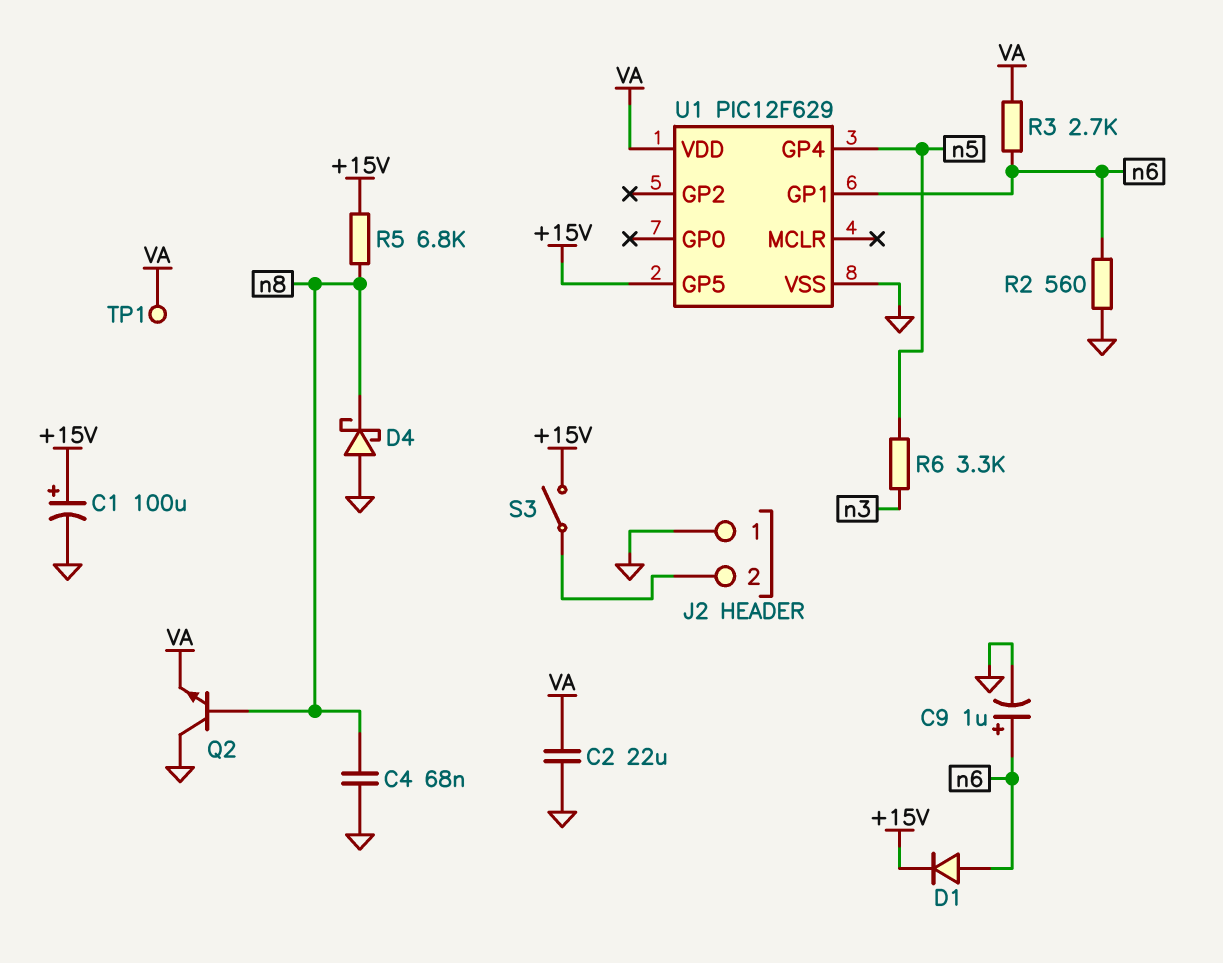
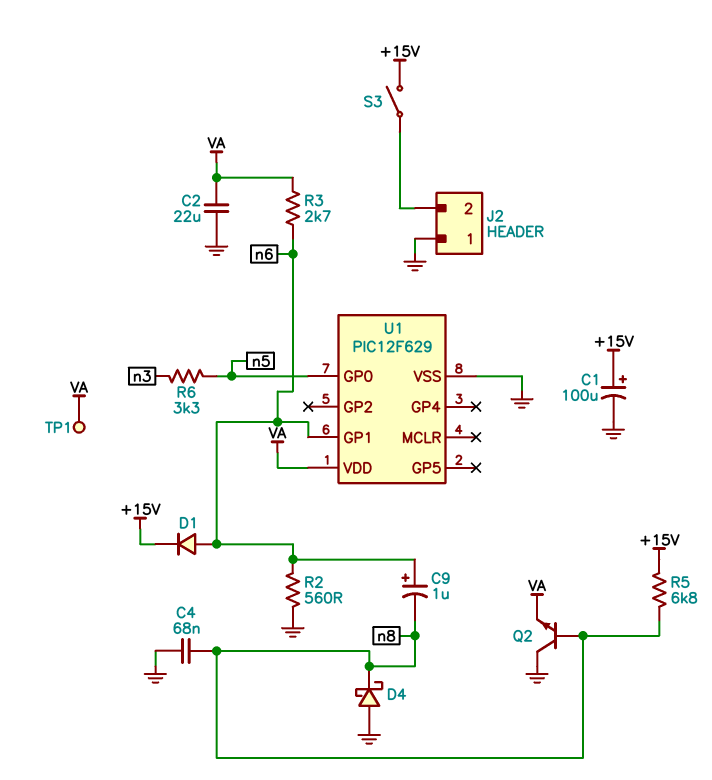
C9: 1uF (plus n6, minus GND) -> 1uF (plus n6, minus n8)
U1 pin GP0: none -> n5
U1 pin GP4: n5 -> none
U1 pin GP5: +15V -> none

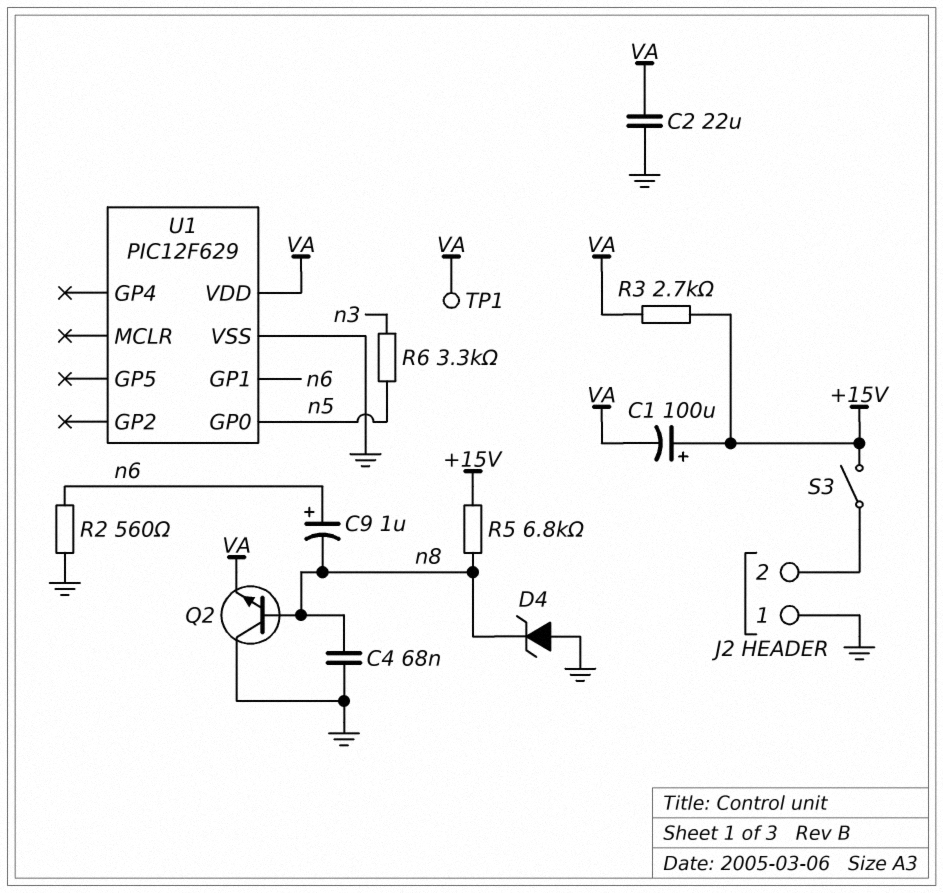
C1: 100uF (plus +15V, minus GND) -> 100uF (plus +15V, minus VA)
D1: diode (A n6, K +15V) -> none
D4: schottky (A GND, K n8) -> zener (A GND, K n8)
R3: 2.7k (VA, n6) -> 2.7k (+15V, VA)

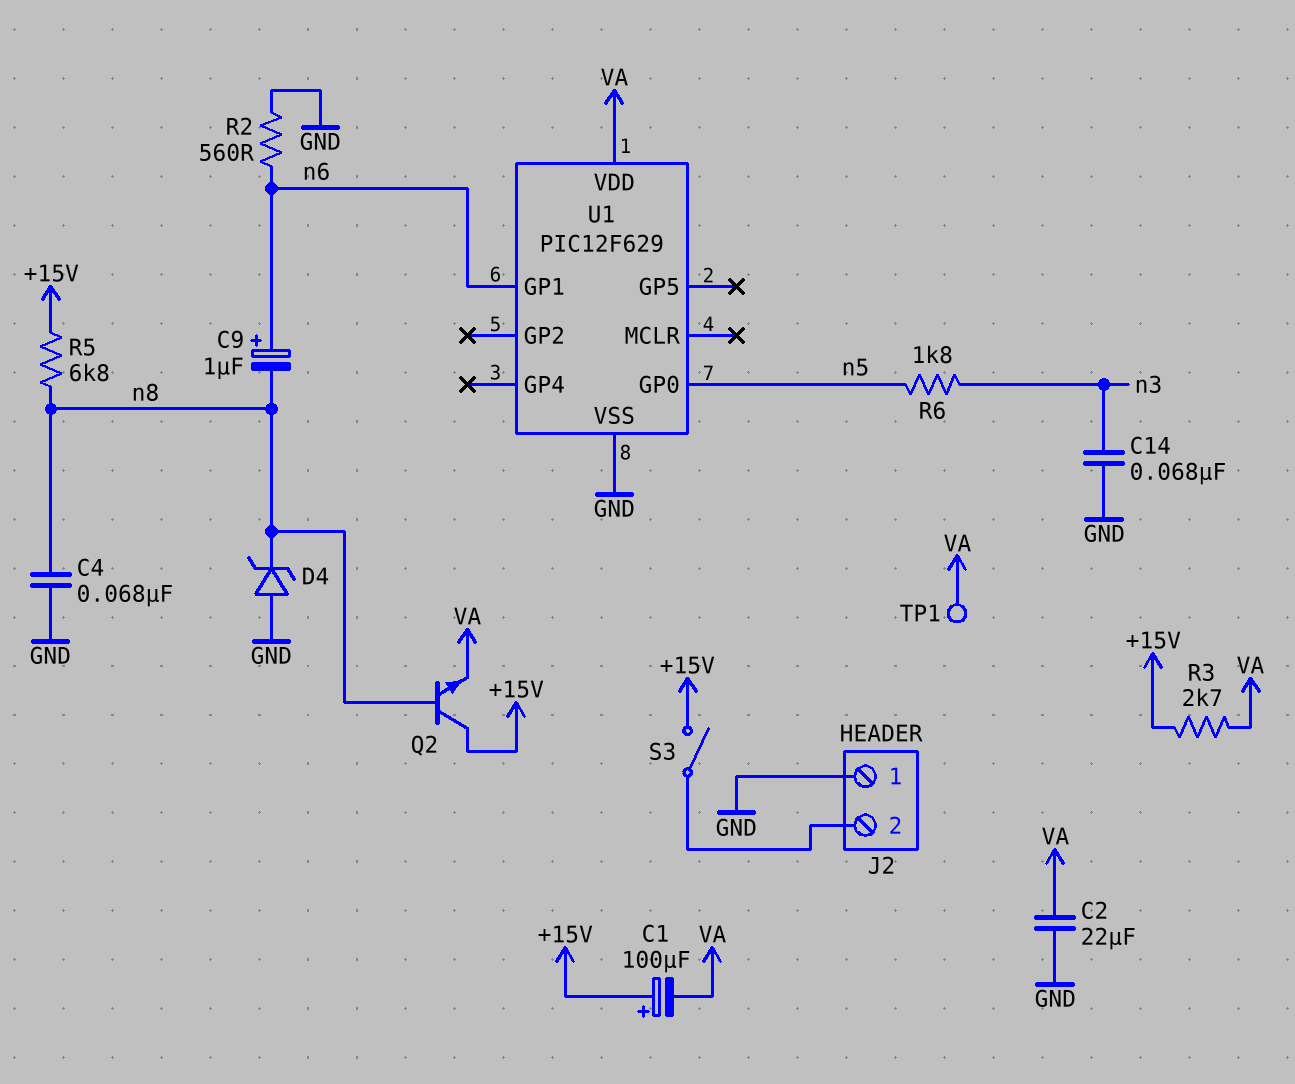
C14: none -> 68nF (GND, n3)
Q2: NPN (B n8, C GND, E VA) -> NPN (B n8, C +15V, E VA)
R6: 3.3k (n3, n5) -> 1.8k (n3, n5)

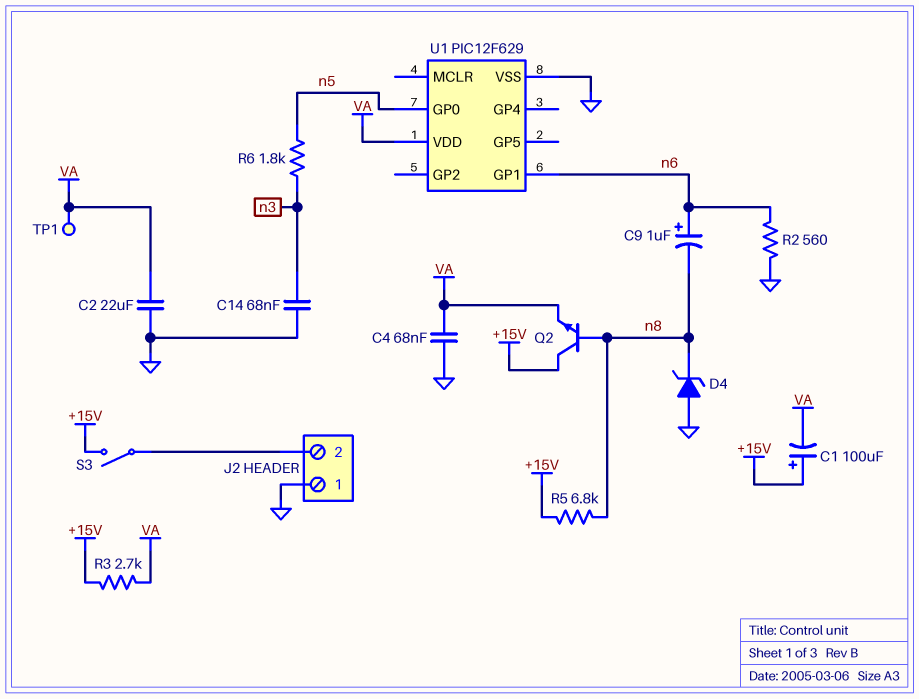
C4: 68nF (GND, n8) -> 68nF (GND, VA)

